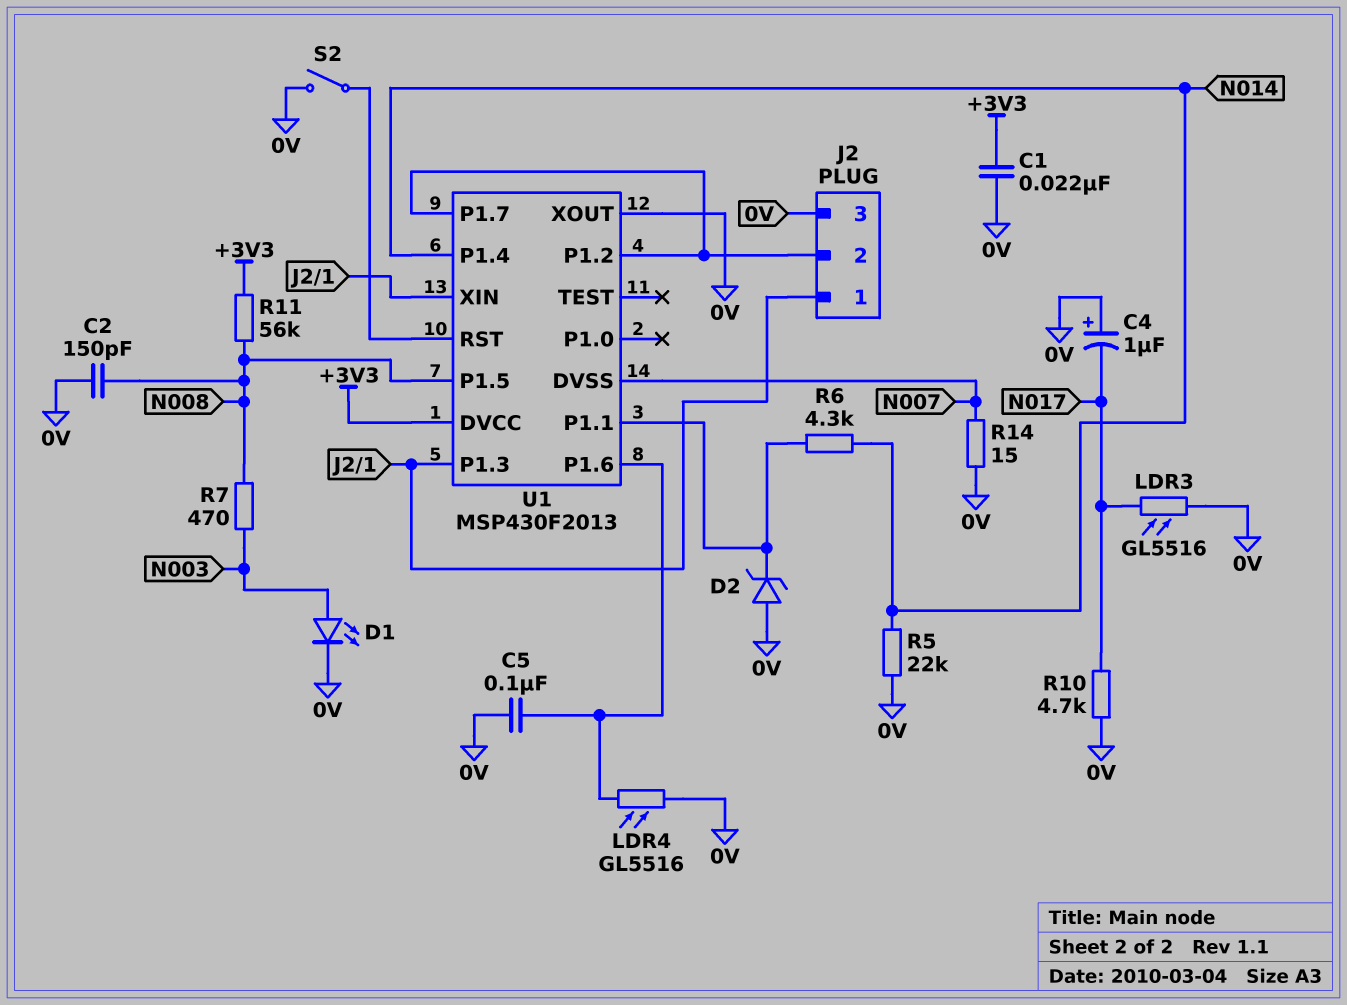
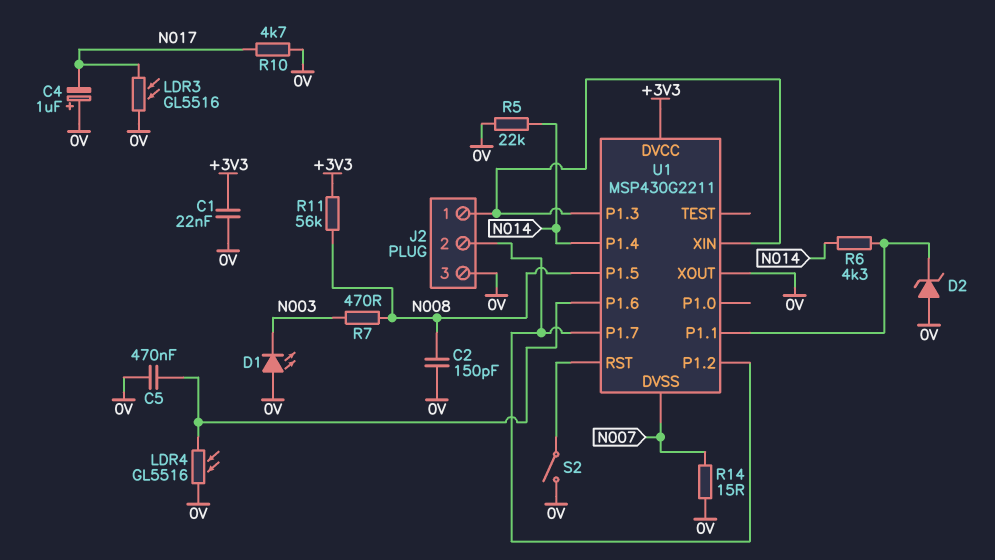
C5: 100nF (0V, U1/P1.6) -> 470nF (0V, U1/P1.6)
D1: LED (A N003, K 0V) -> LED (A 0V, K N003)
U1: MSP430F2013 -> MSP430G2211

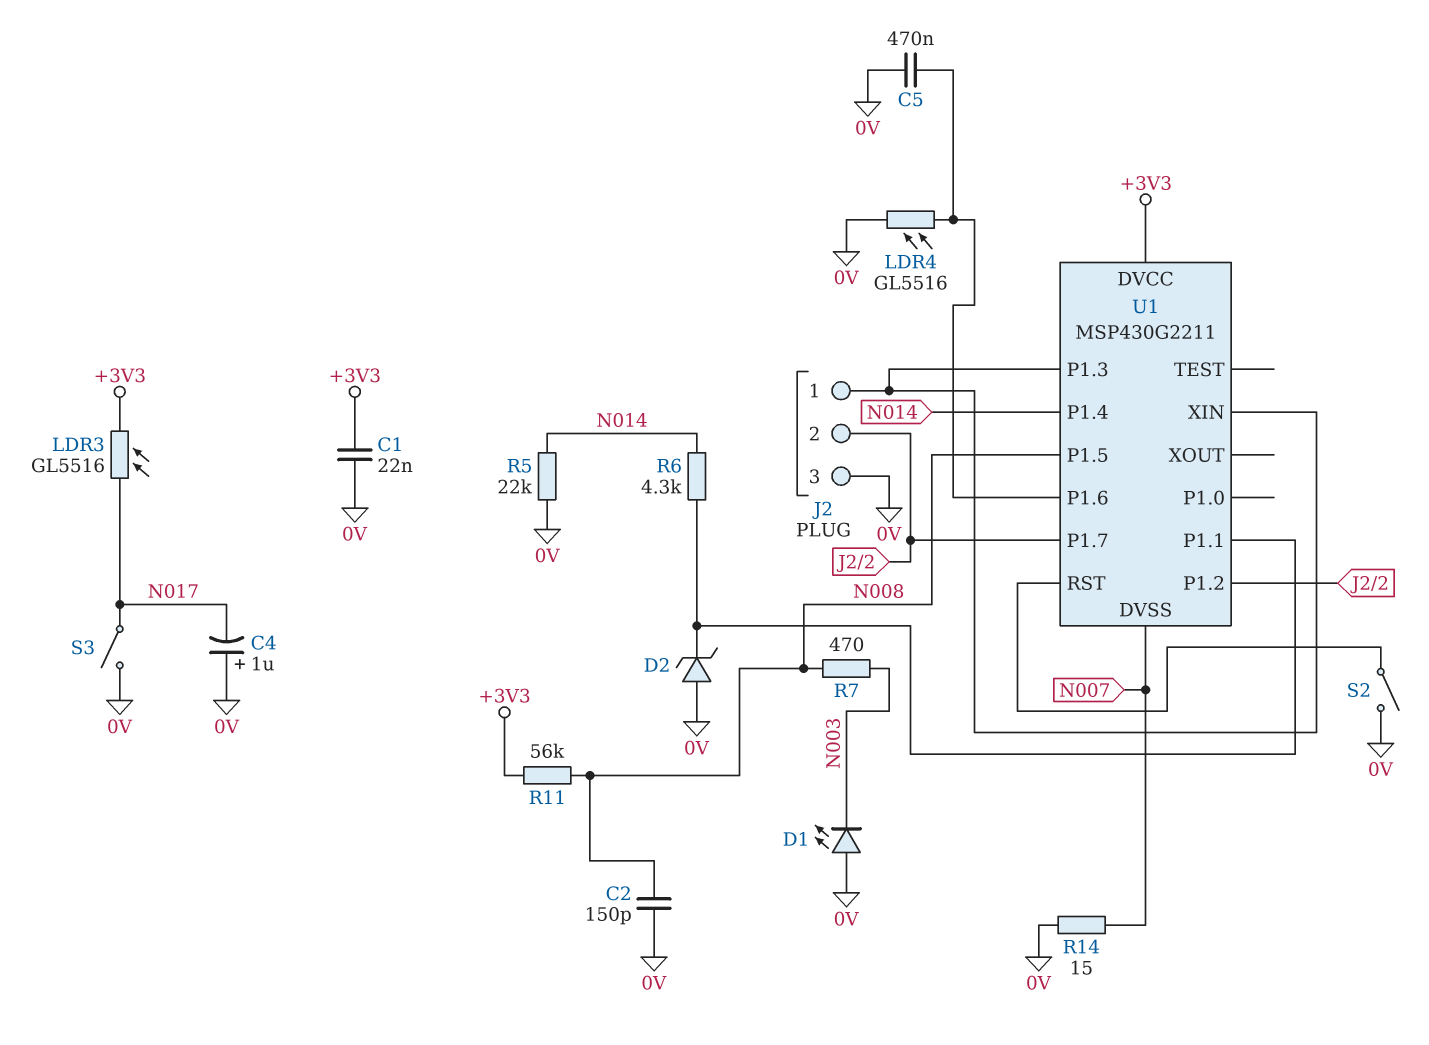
LDR3: GL5516 (0V, N017) -> GL5516 (+3V3, N017)
R10: 4.7k (0V, N017) -> none
S3: none -> switch (0V, N017)
U1 pin XOUT: 0V -> none

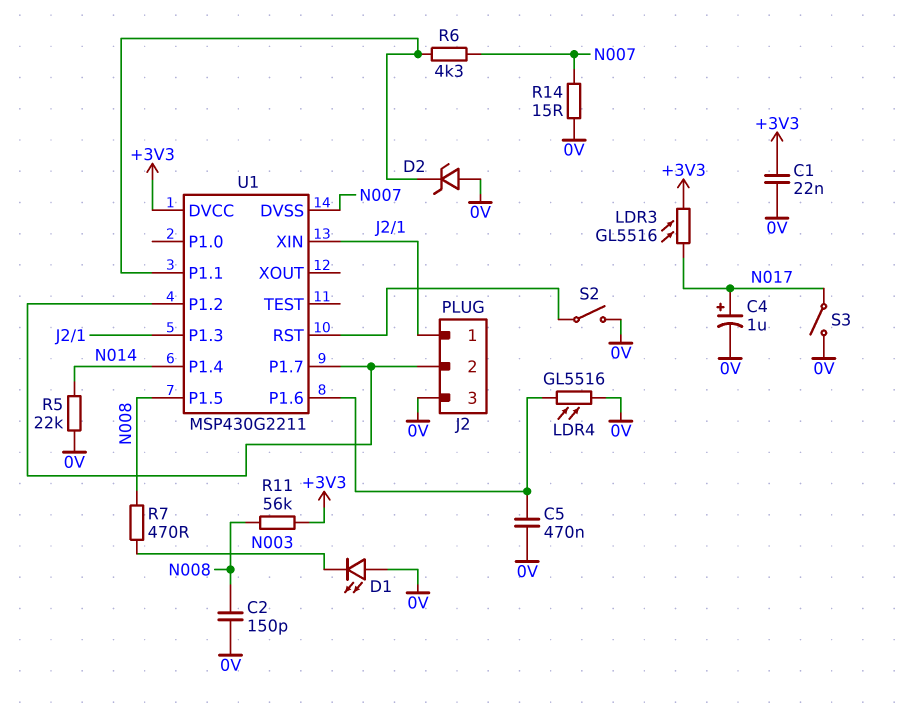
C4: 1uF (plus 0V, minus N017) -> 1uF (plus N017, minus 0V)
R6: 4.3k (N014, U1/P1.1) -> 4.3k (N007, U1/P1.1)

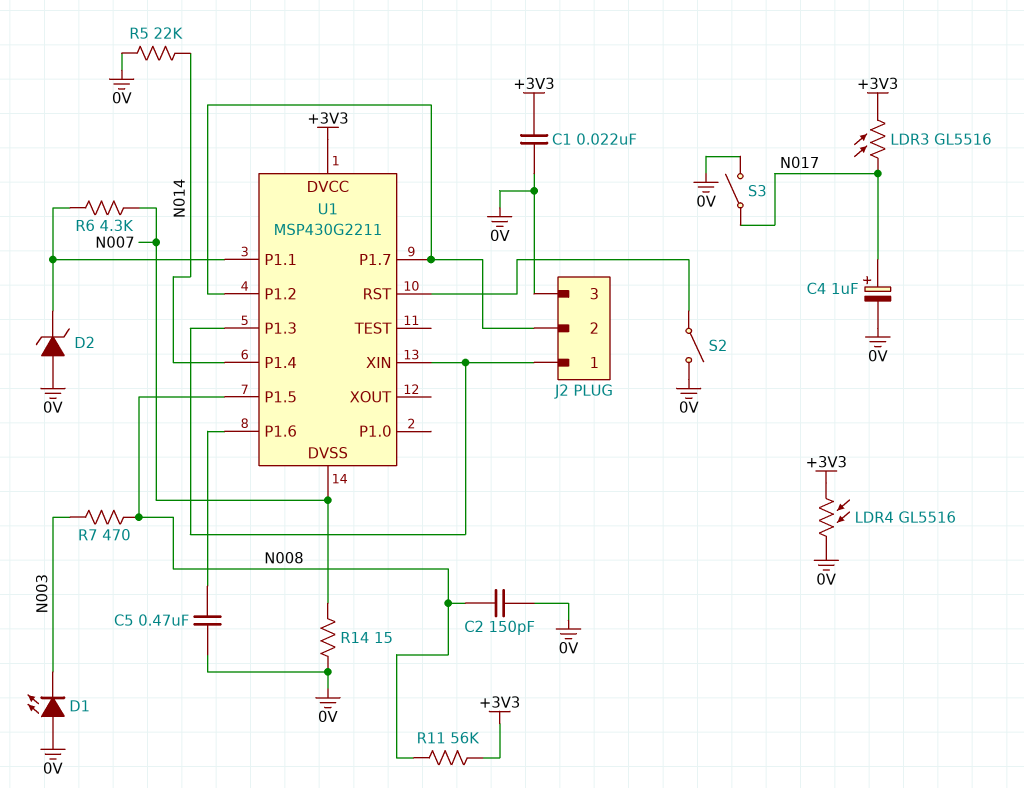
LDR4: GL5516 (0V, U1/P1.6) -> GL5516 (+3V3, 0V)

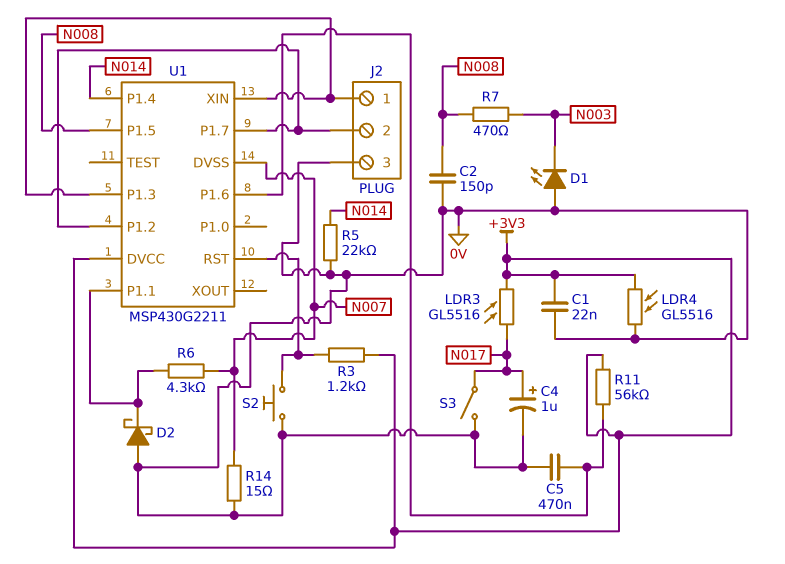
D2: zener (A 0V, K U1/P1.1) -> schottky (A 0V, K U1/P1.1)
R3: none -> 1.2k (+3V3, U1/RST)
R11: 56k (+3V3, N008) -> 56k (+3V3, U1/P1.6)
S2: switch (0V, U1/RST) -> button (0V, U1/RST)

